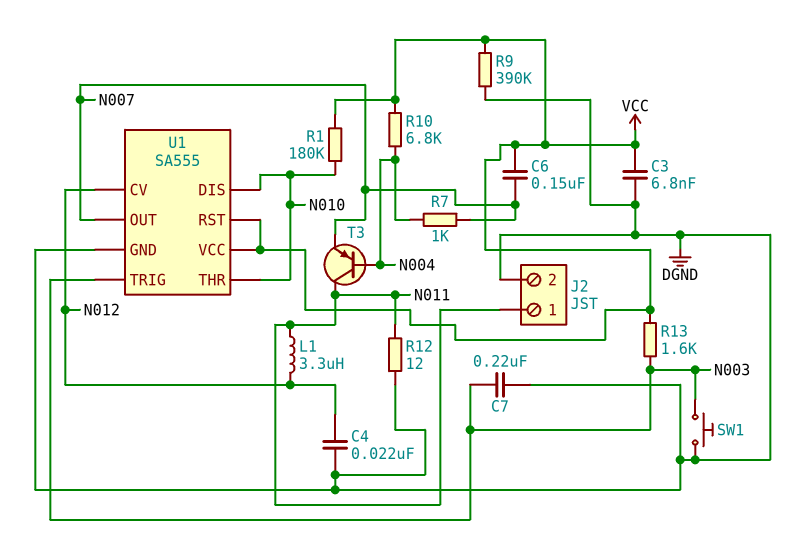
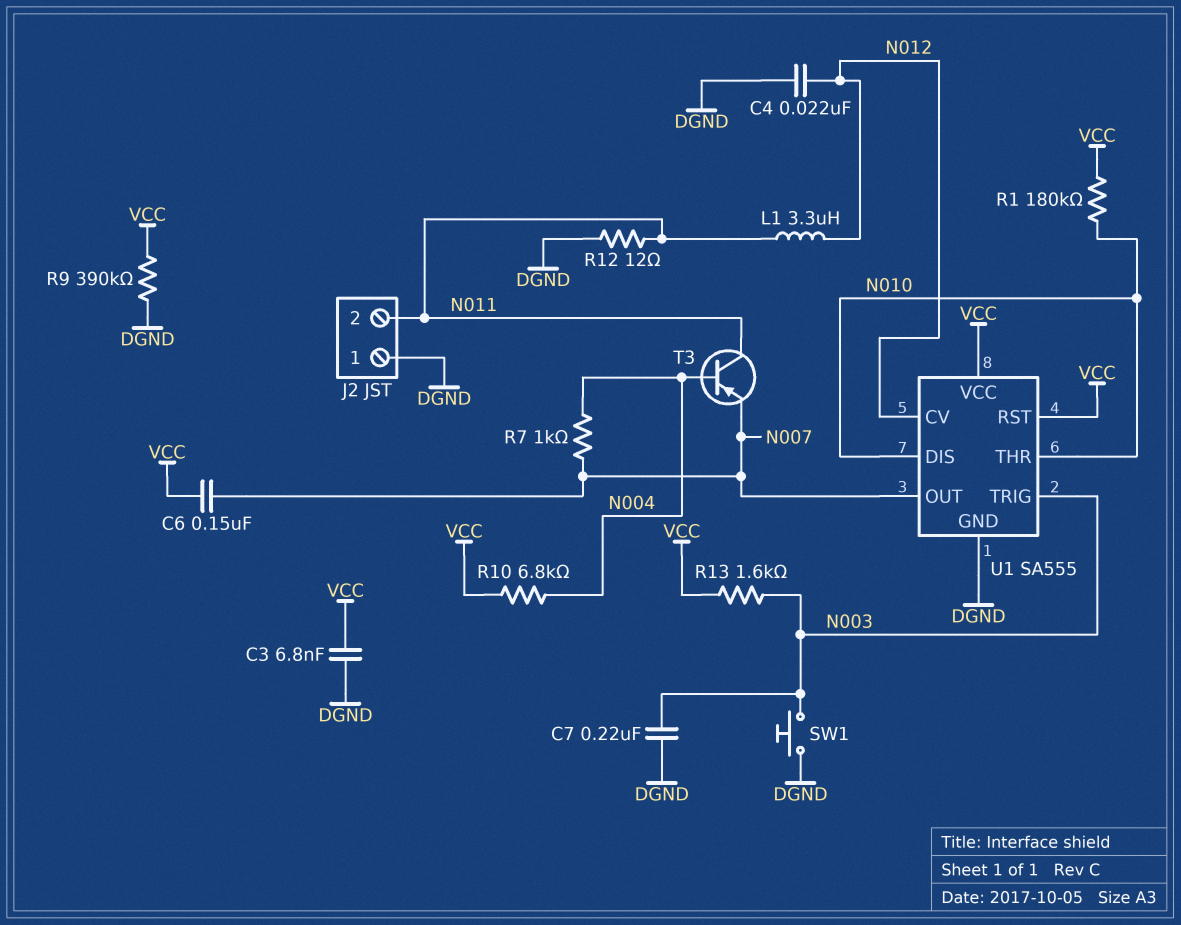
J2 pin 1: N011 -> DGND
J2 pin 2: DGND -> N011

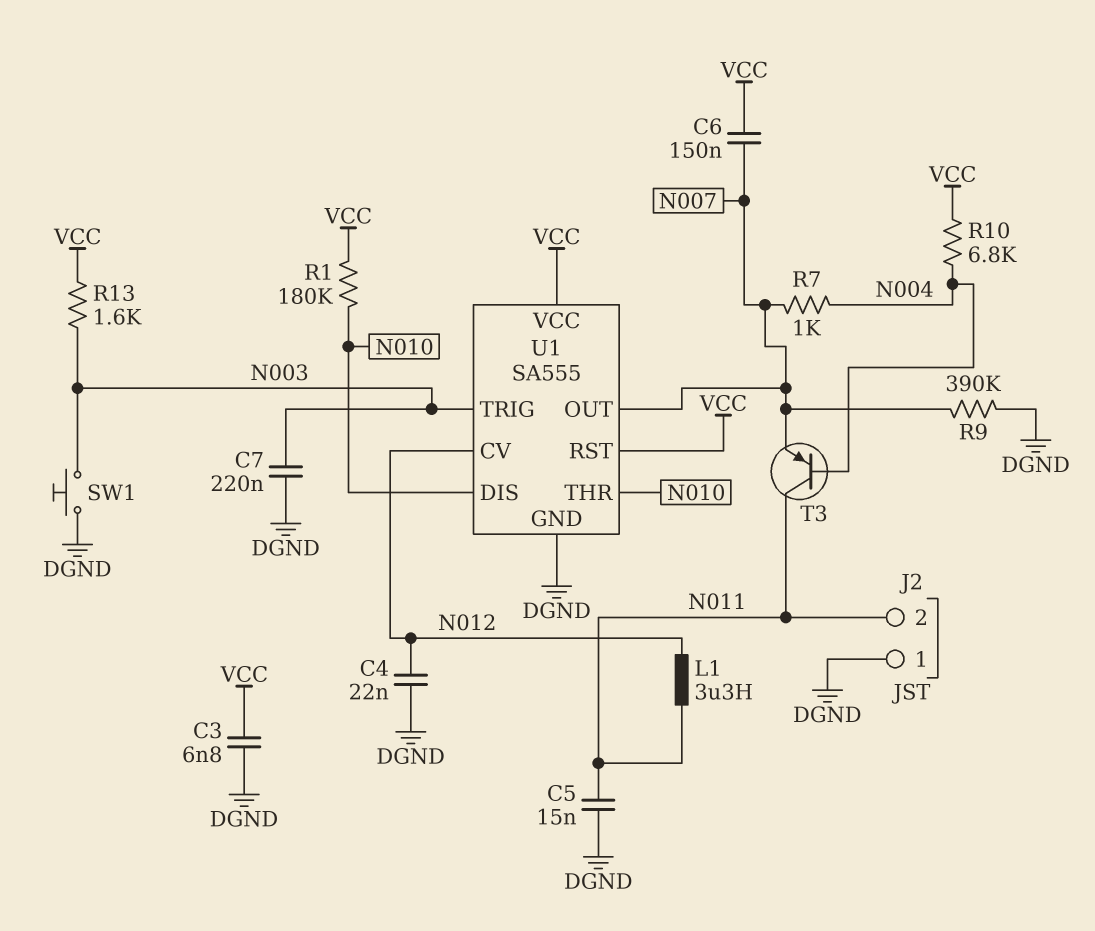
C5: none -> 15nF (DGND, N011)
R9: 390k (DGND, VCC) -> 390k (DGND, N007)
R12: 12 (DGND, N011) -> none

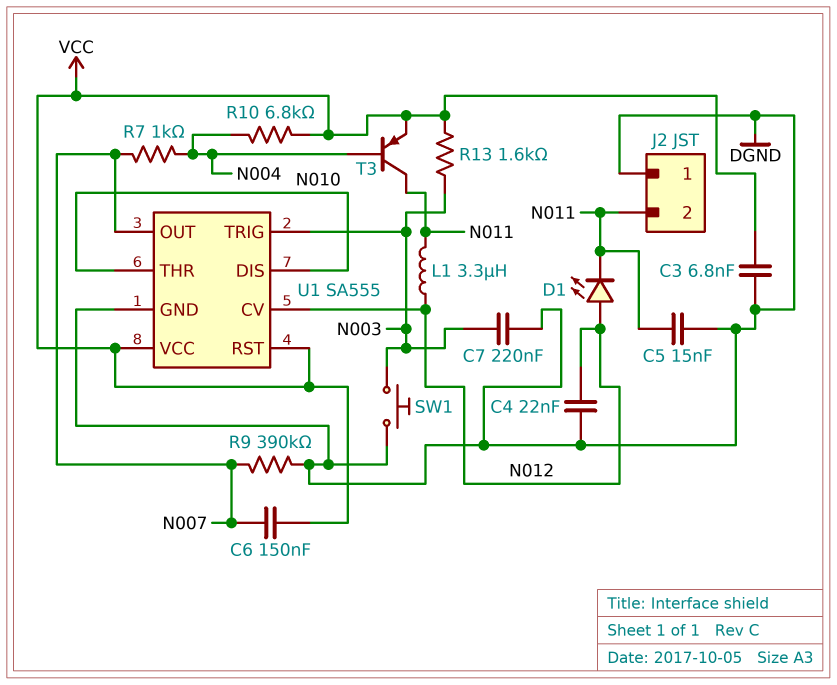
D1: none -> LED (A N012, K N011)
R1: 180k (N010, VCC) -> none
T3: PNP (B N004, C N011, E N007) -> PNP (B N004, C N011, E VCC)

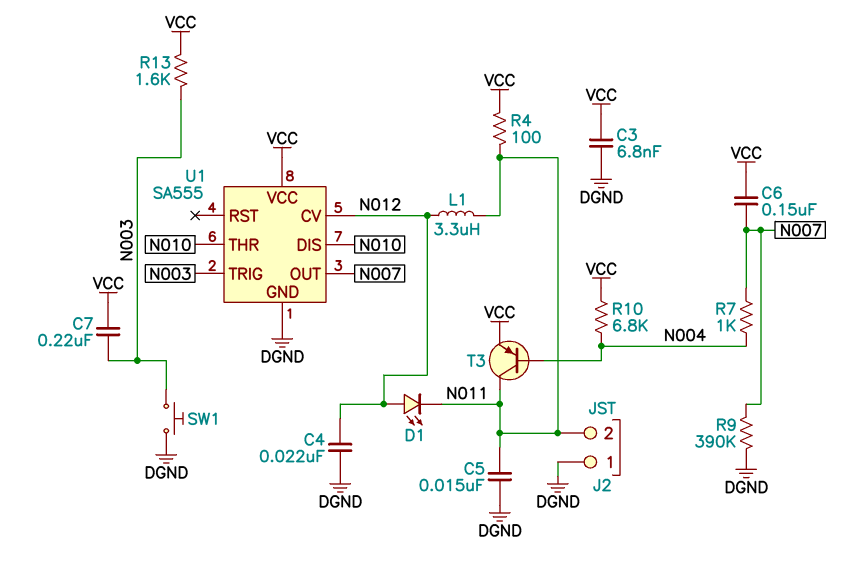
C7: 220nF (DGND, N003) -> 220nF (N003, VCC)
R4: none -> 100 (N011, VCC)
U1 pin RST: VCC -> none

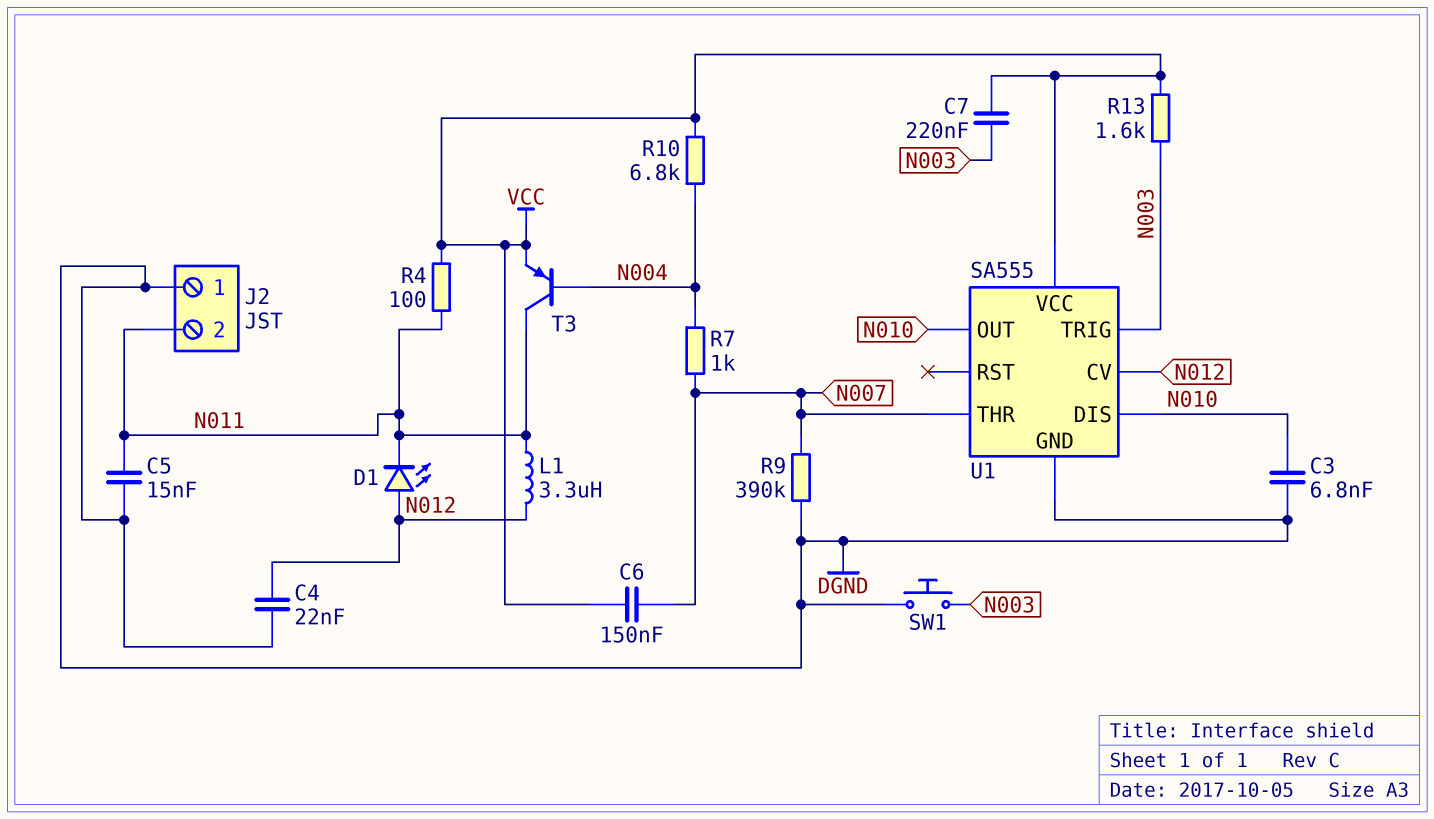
C3: 6.8nF (DGND, VCC) -> 6.8nF (DGND, N010)
U1 pin OUT: N007 -> N010
U1 pin THR: N010 -> N007

